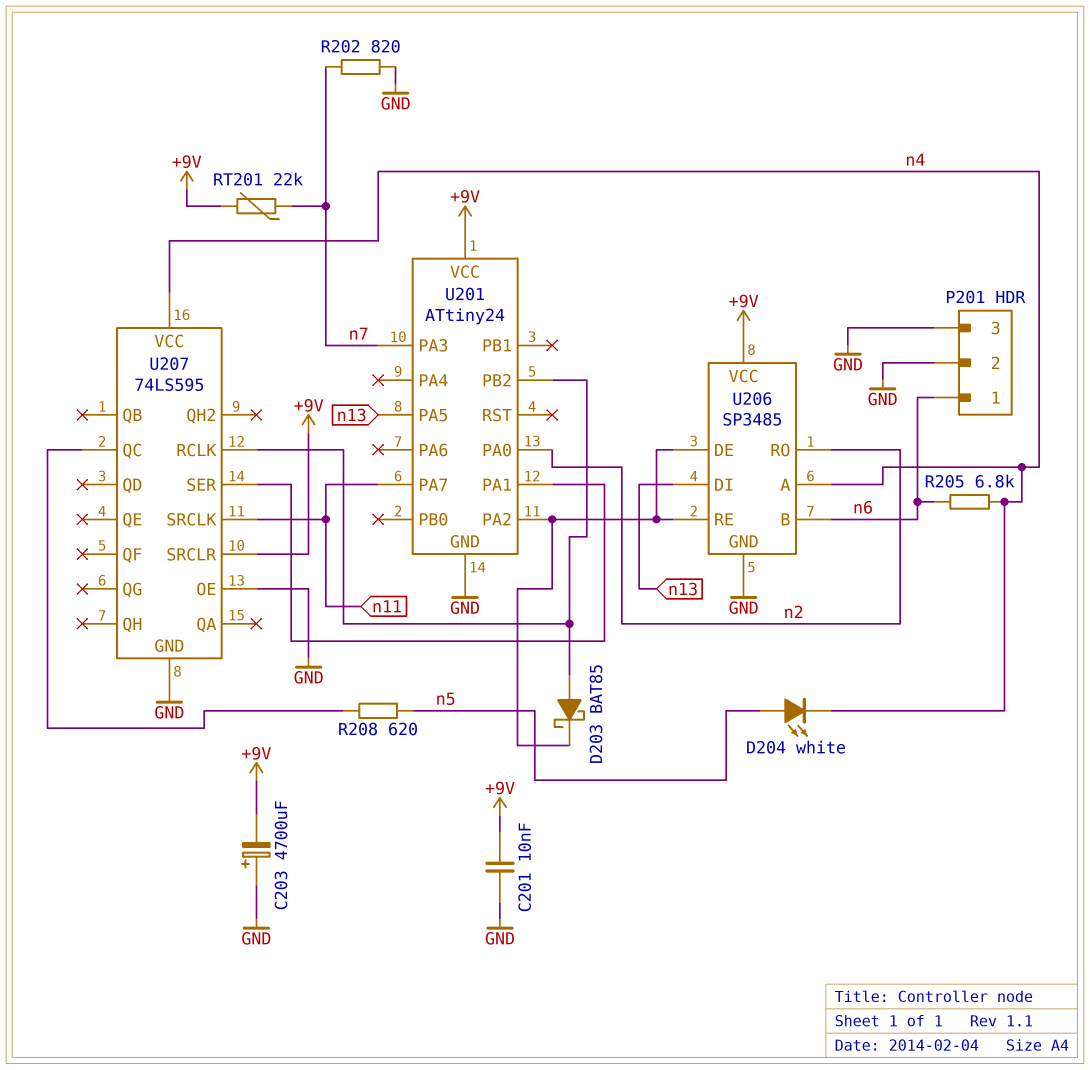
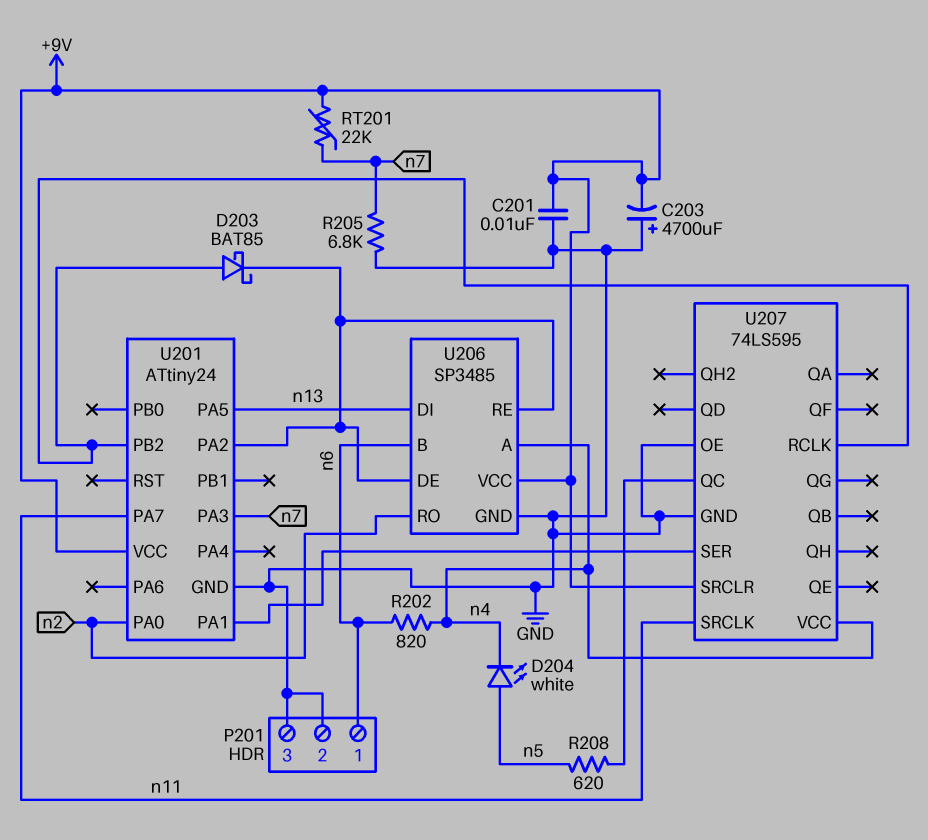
R202: 820 (GND, n7) -> 820 (n4, n6)
R205: 6.8k (n4, n6) -> 6.8k (GND, n7)

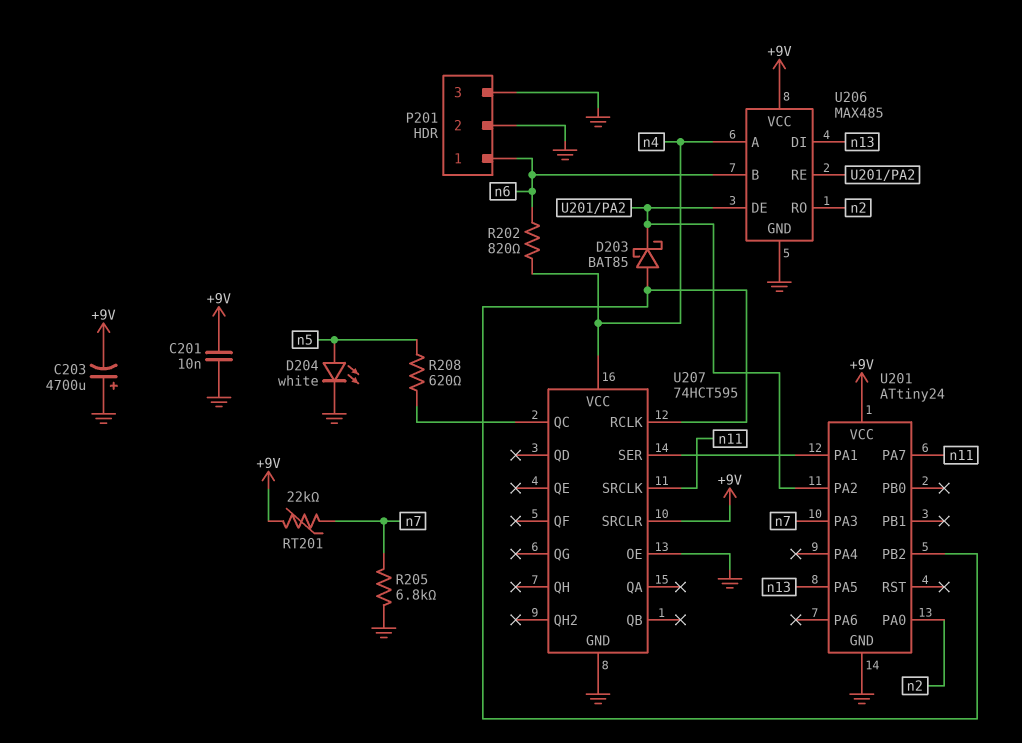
D204: LED white (A n5, K n4) -> LED white (A n5, K GND)
U206: SP3485 -> MAX485
U207: 74LS595 -> 74HCT595

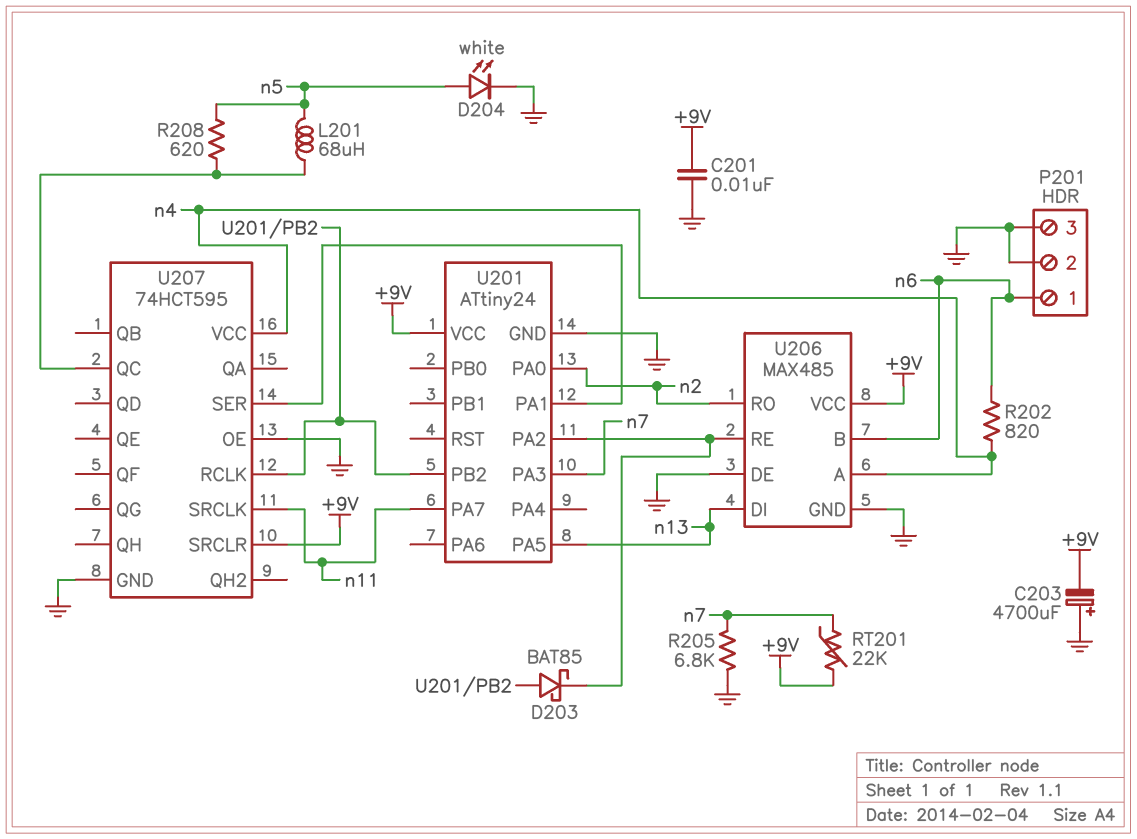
L201: none -> 68uH (U207/QC, n5)
U206 pin DE: U201/PA2 -> GND

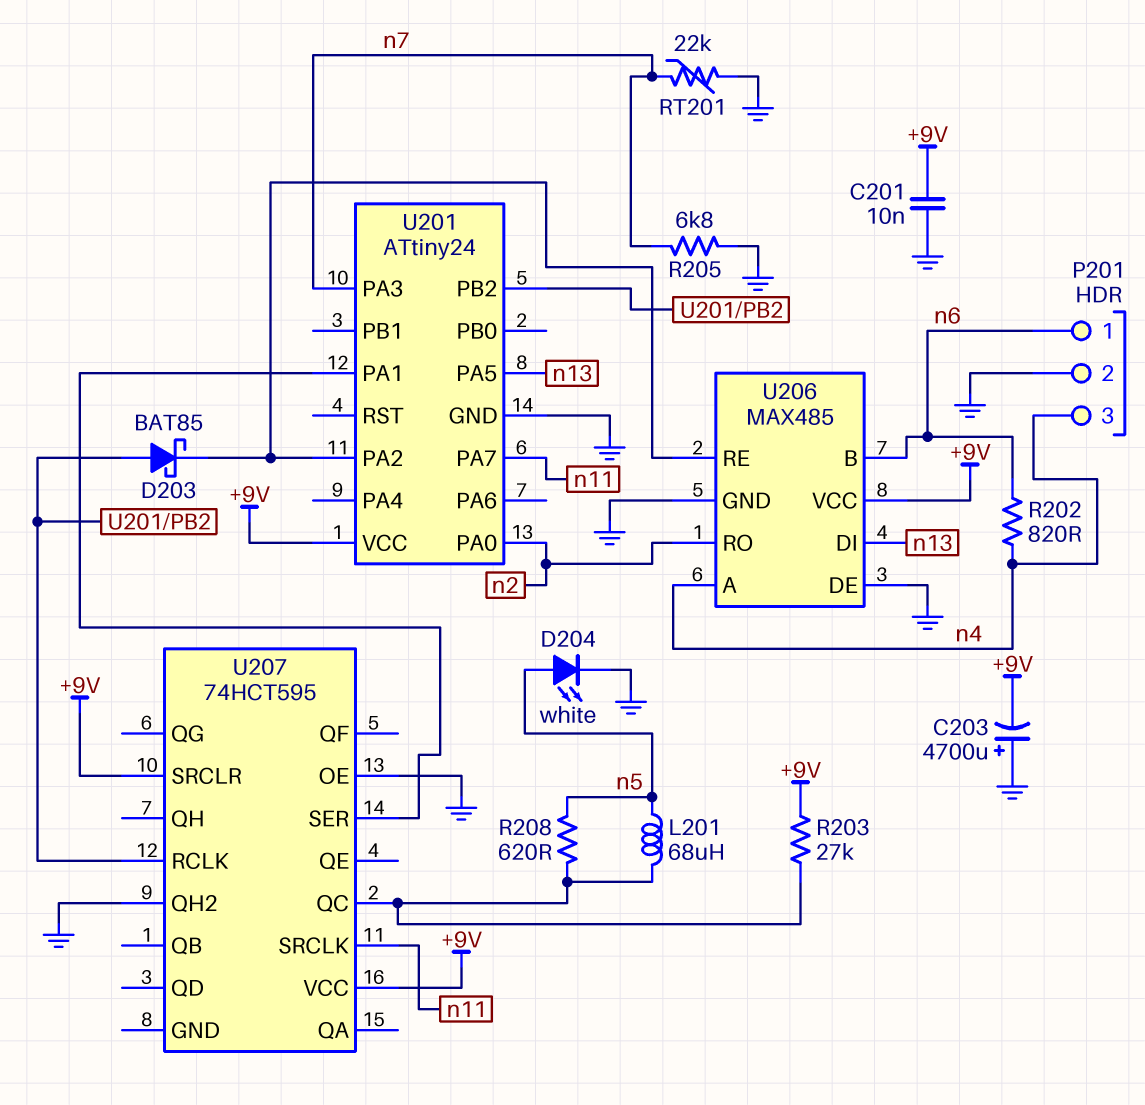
P201 pin 3: GND -> n4
R203: none -> 27k (+9V, U207/QC)
RT201: 22k (+9V, n7) -> 22k (GND, n7)
U207 pin GND: GND -> none
U207 pin QH2: none -> GND
U207 pin VCC: n4 -> +9V

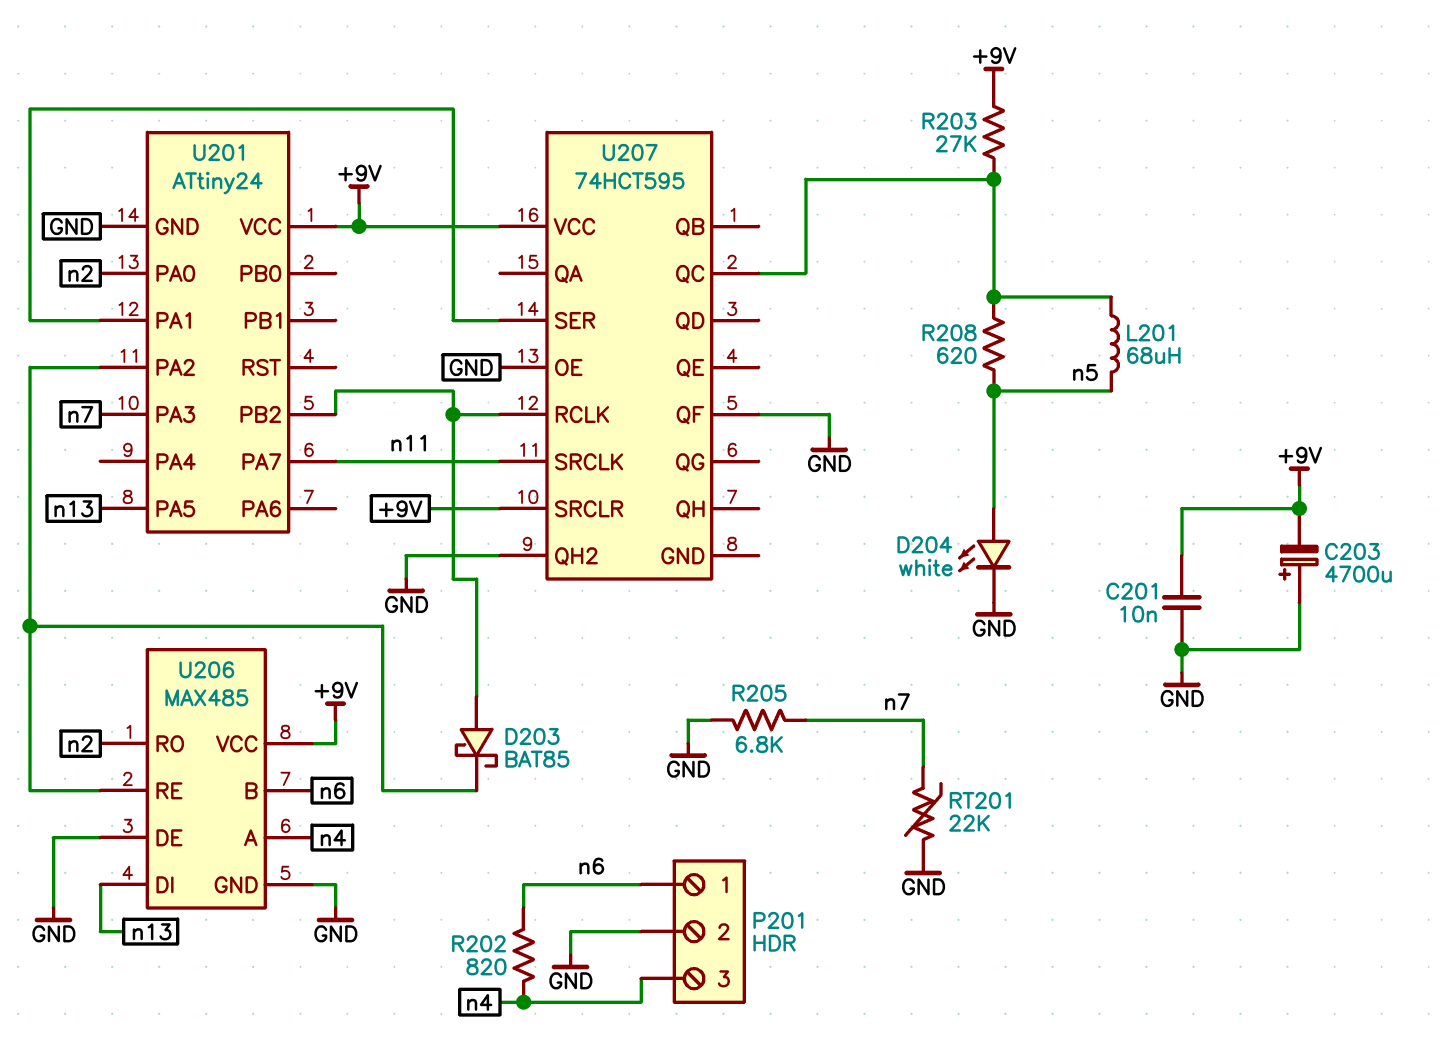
U207 pin QF: none -> GND

